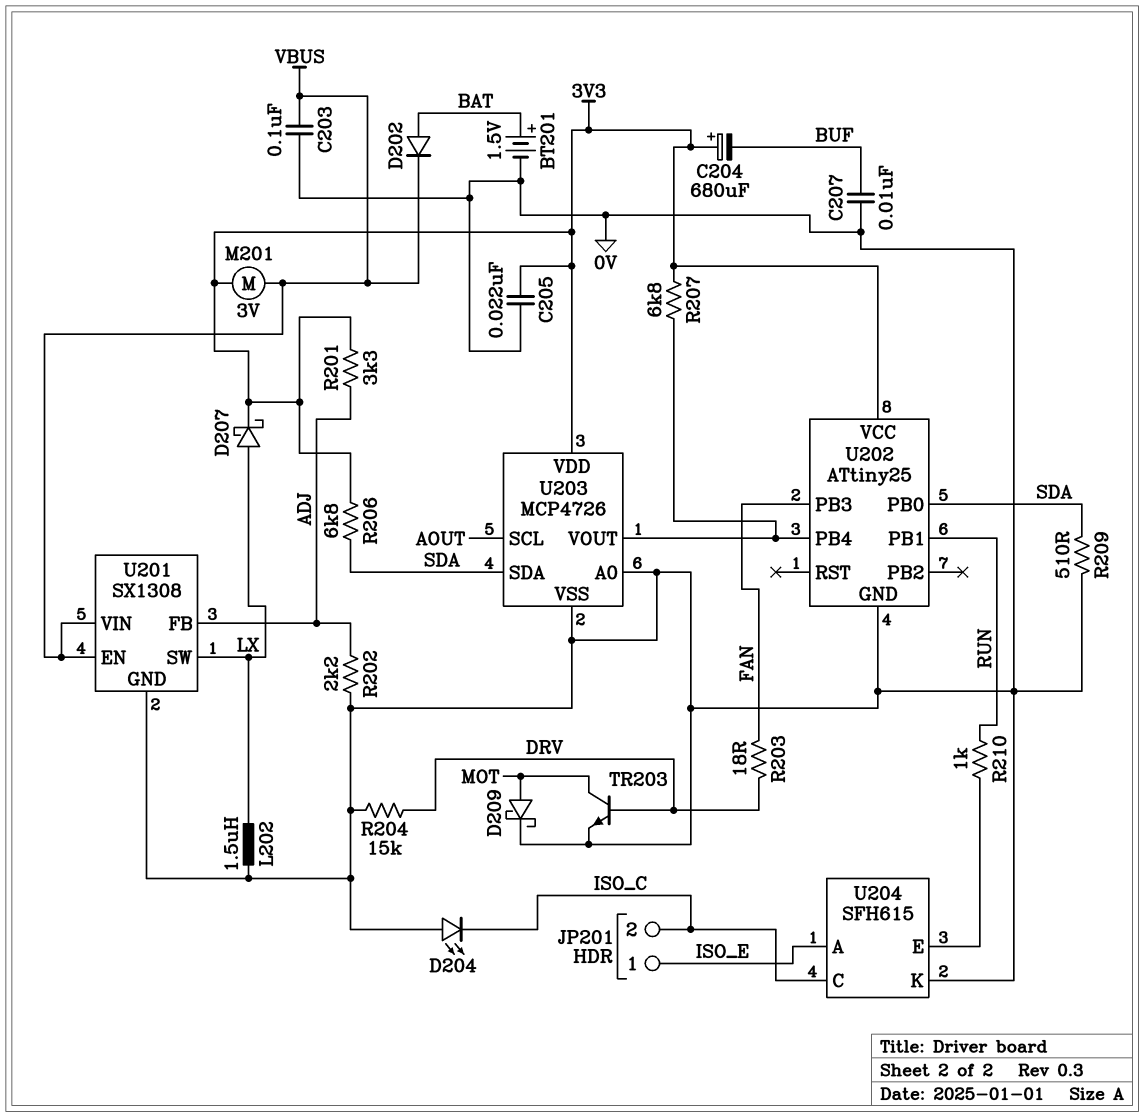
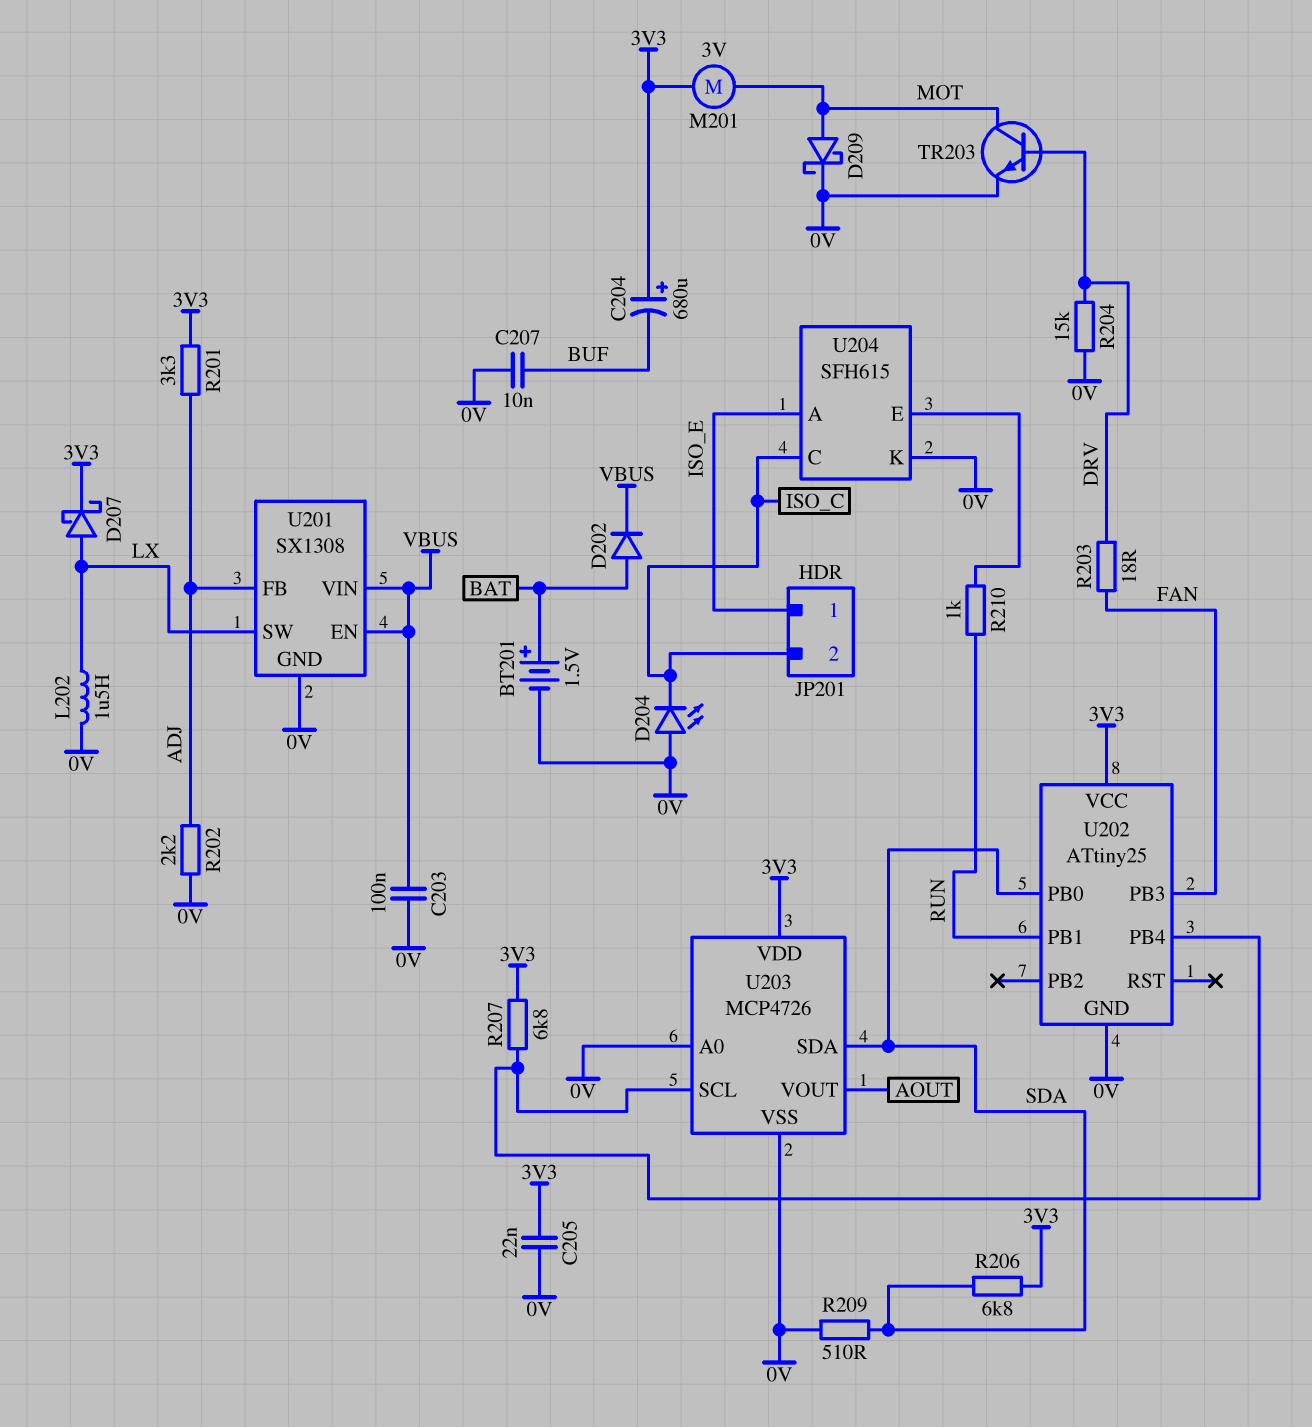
M201: motor 3V (3V3, VBUS) -> motor 3V (3V3, MOT)
U203 pin SCL: AOUT -> U202/PB4
U203 pin VOUT: U202/PB4 -> AOUT

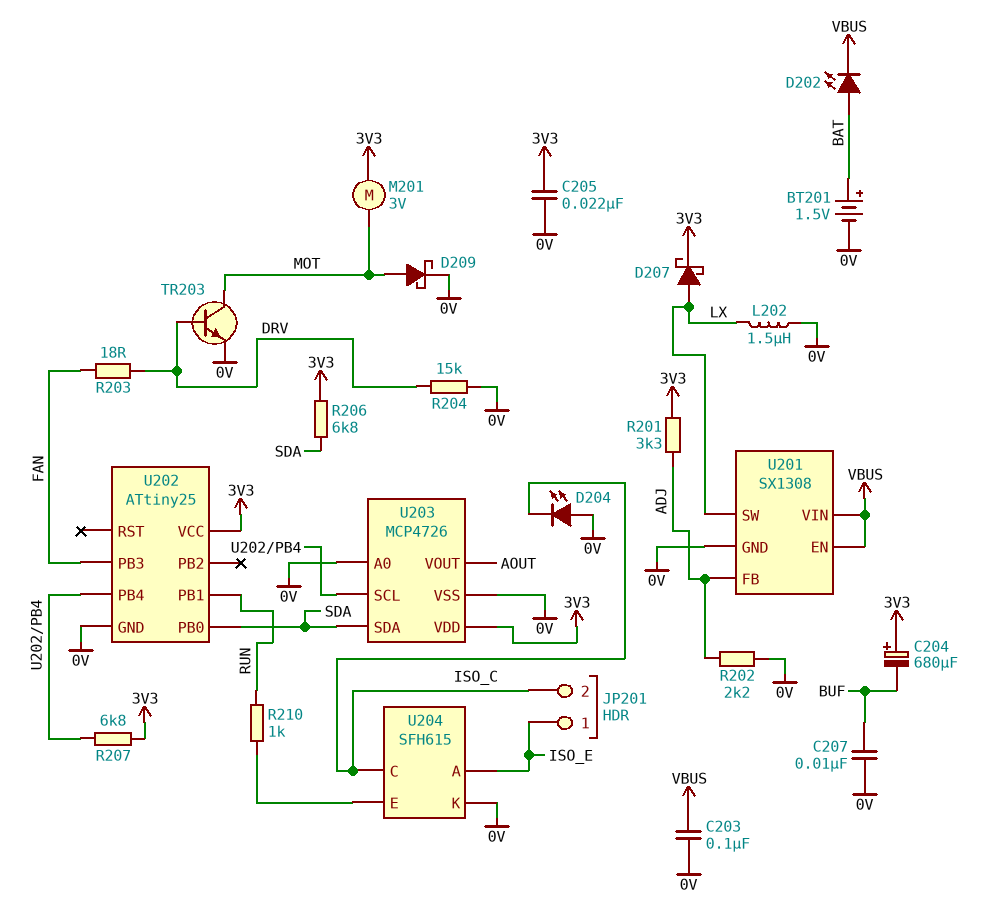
D202: diode (A BAT, K VBUS) -> LED (A BAT, K VBUS)
R209: 510 (0V, SDA) -> none

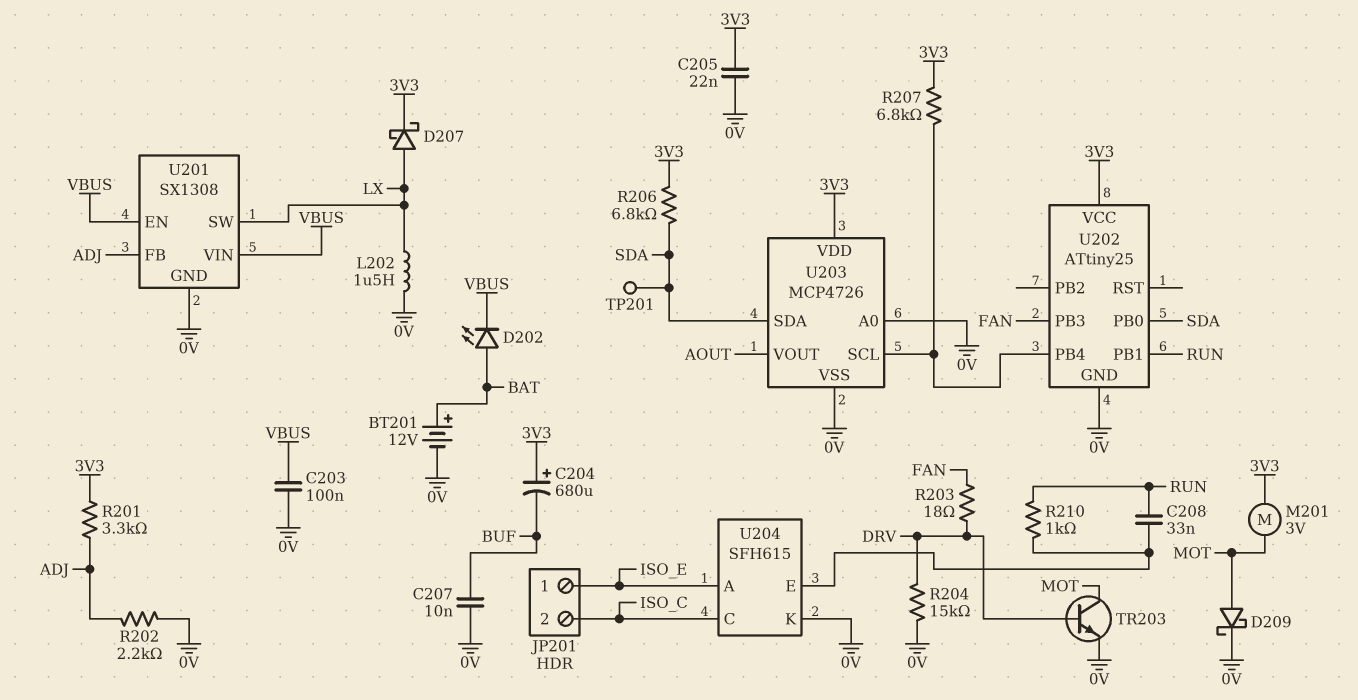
BT201: 1.5V (plus BAT, minus 0V) -> 12V (plus BAT, minus 0V)
C208: none -> 33nF (RUN, U204/E)
D204: LED (A 0V, K ISO_C) -> none
TP201: none -> test point (SDA)

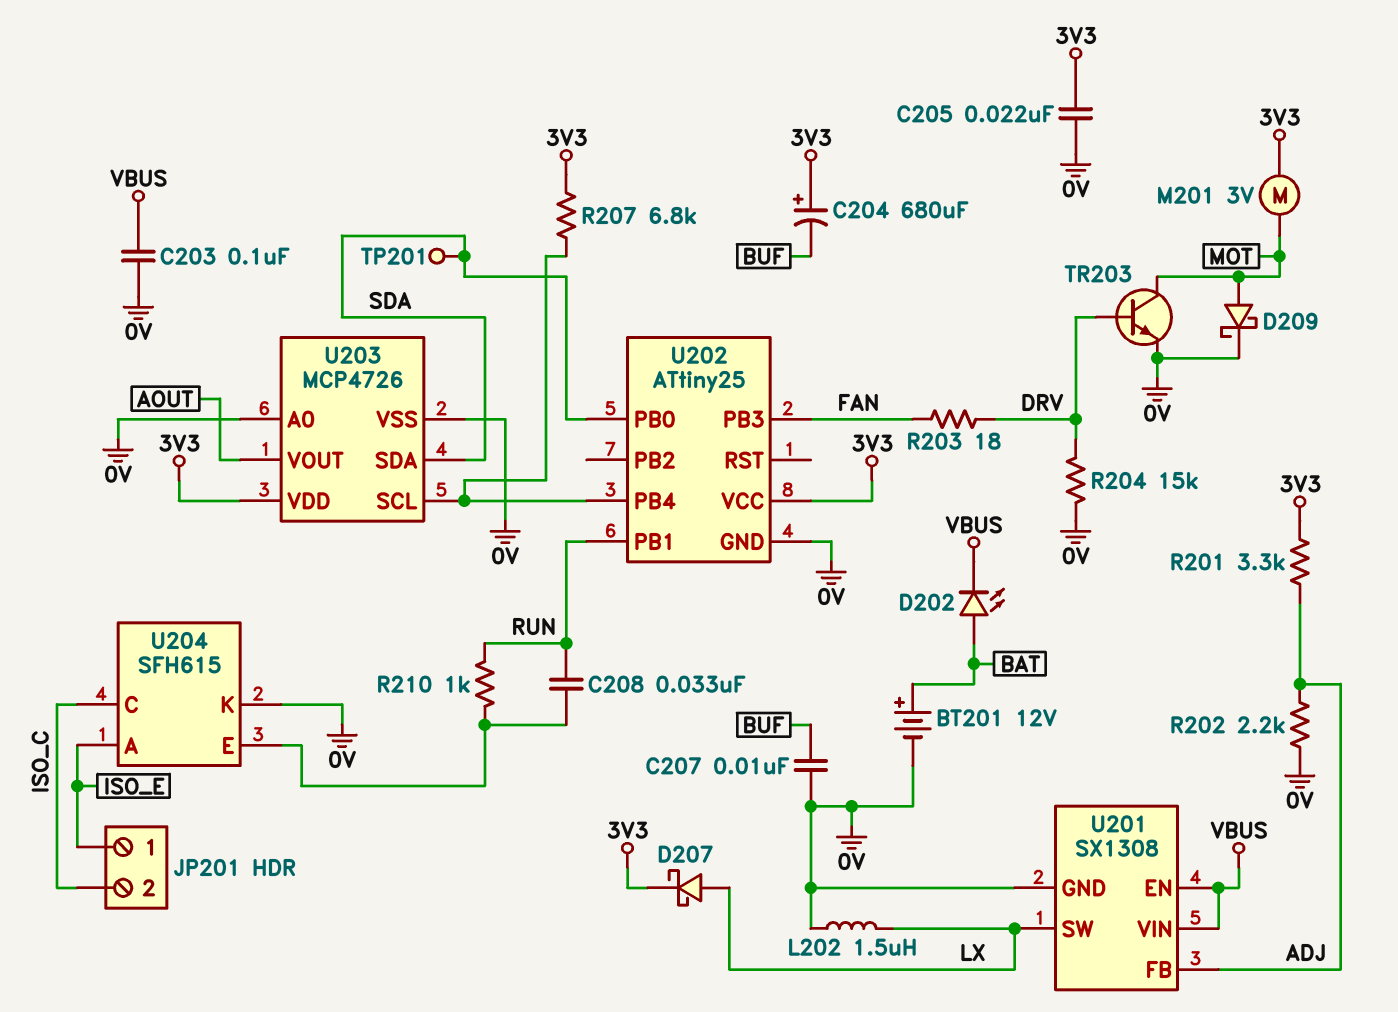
R206: 6.8k (3V3, SDA) -> none

